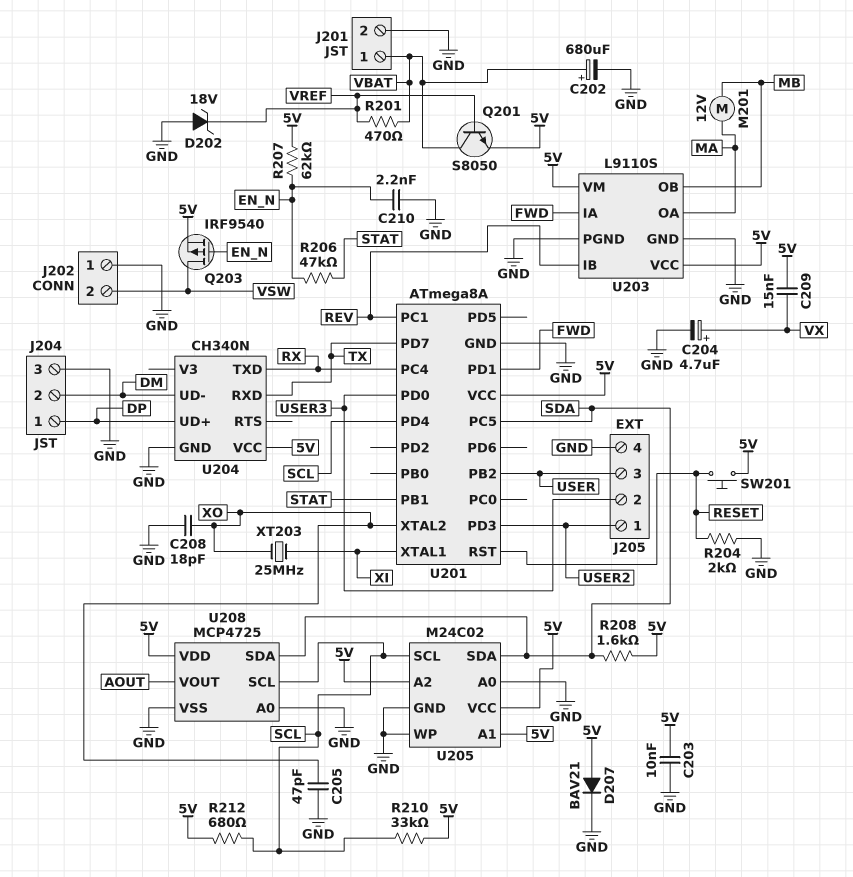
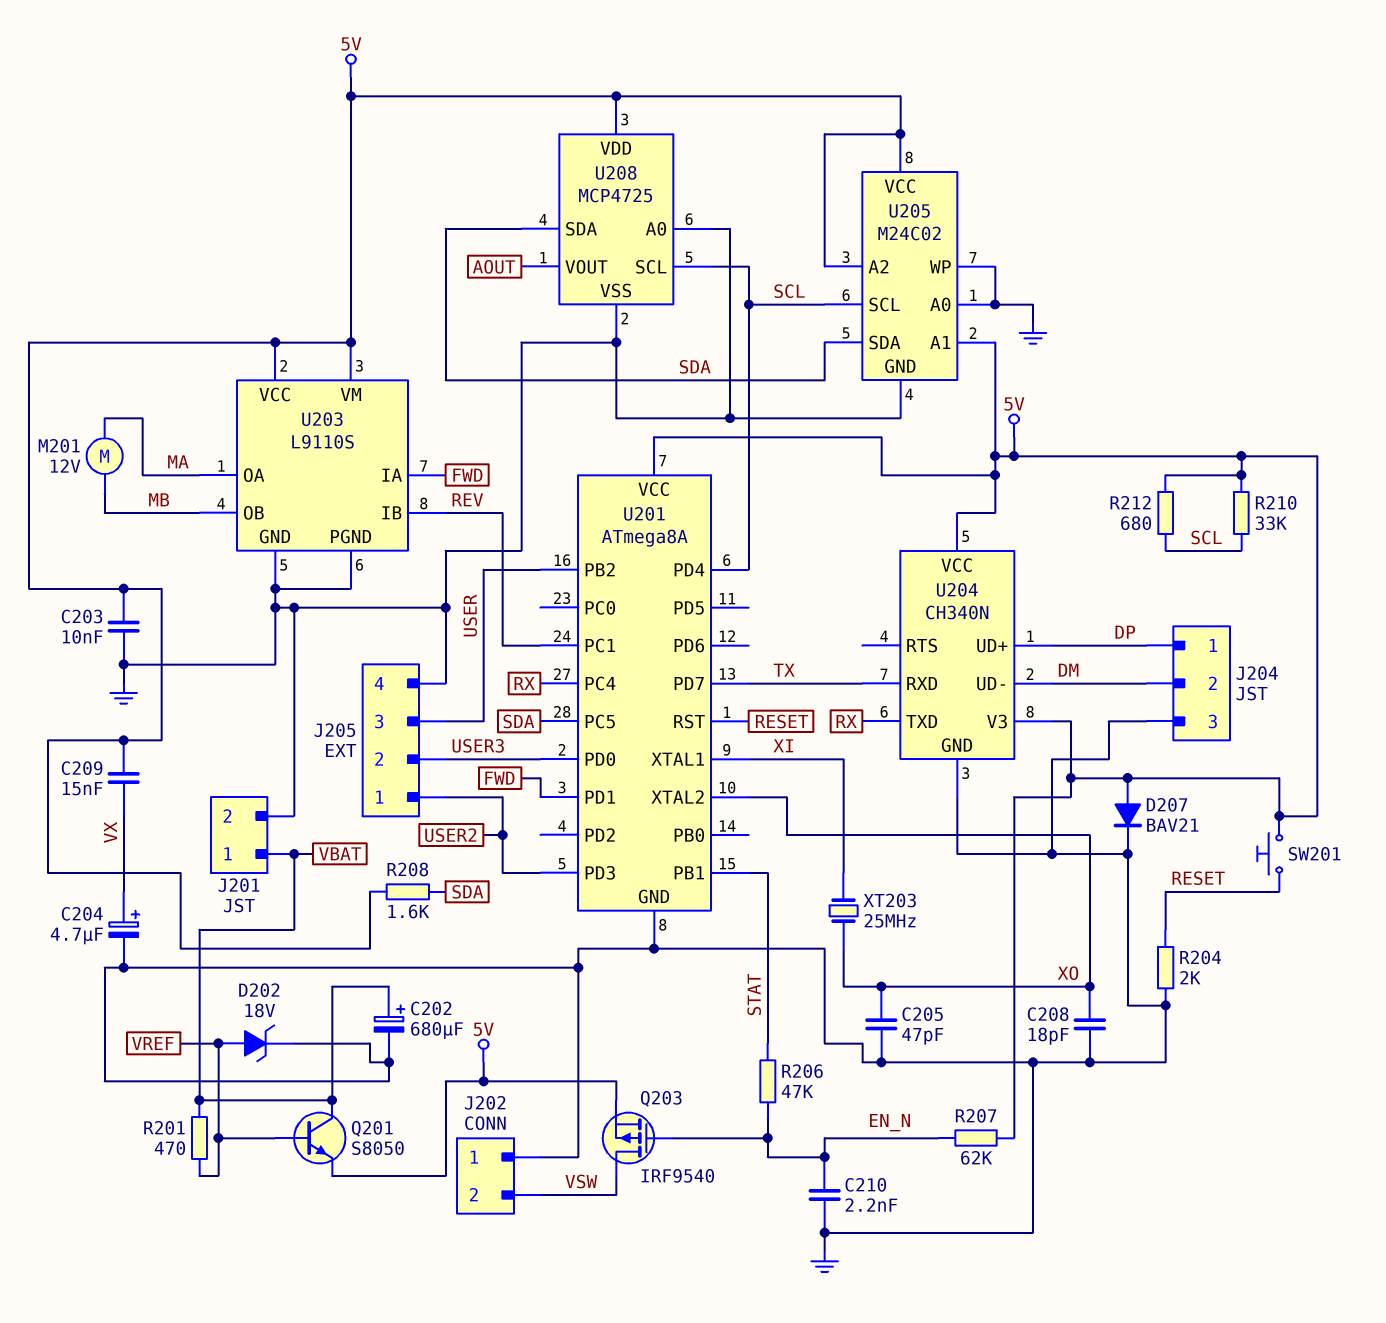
D202: zener 18V (A GND, K VREF) -> zener 18V (A VREF, K GND)
U204 pin V3: none -> 5V

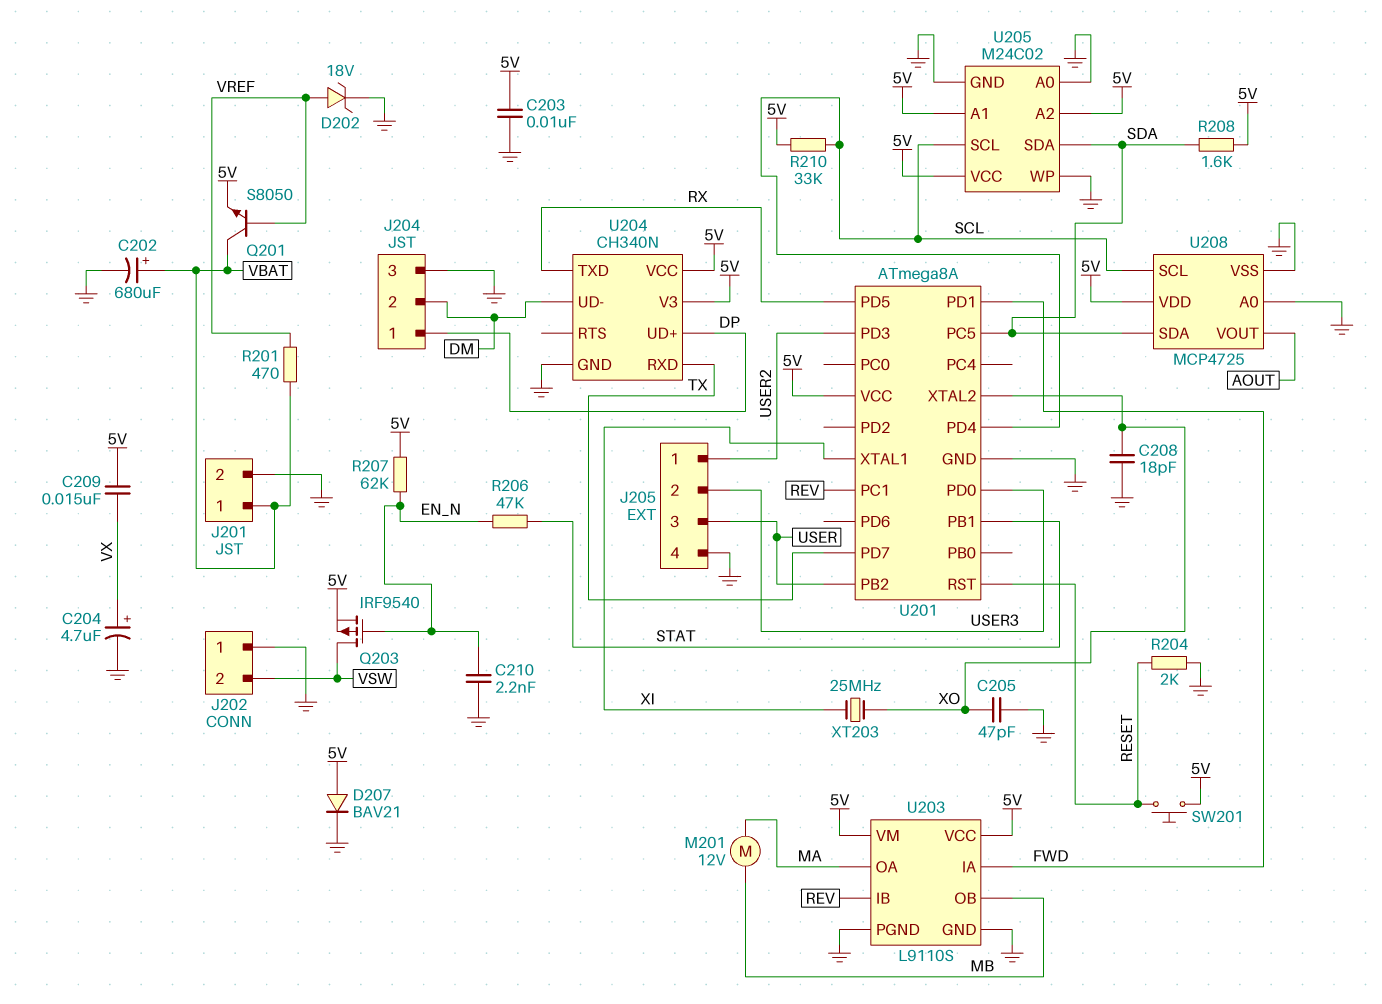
R212: 680 (5V, SCL) -> none
U201 pin PC4: RX -> none
U201 pin PD5: none -> RX

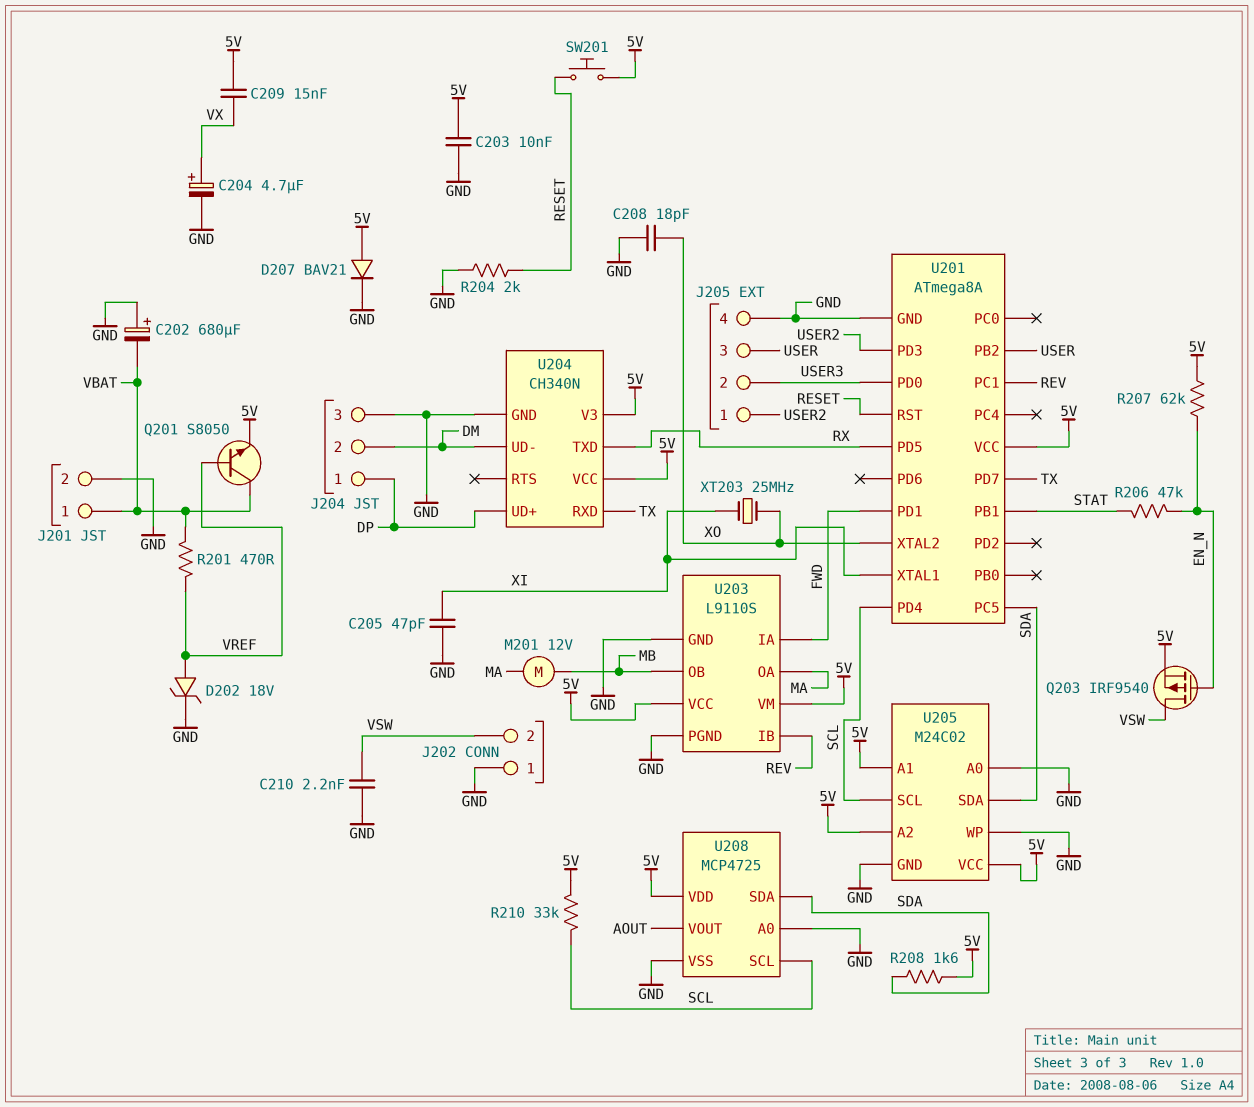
C202: 680uF (plus VBAT, minus GND) -> 680uF (plus GND, minus VBAT)
C205: 47pF (GND, XO) -> 47pF (GND, XI)
C210: 2.2nF (EN_N, GND) -> 2.2nF (GND, VSW)

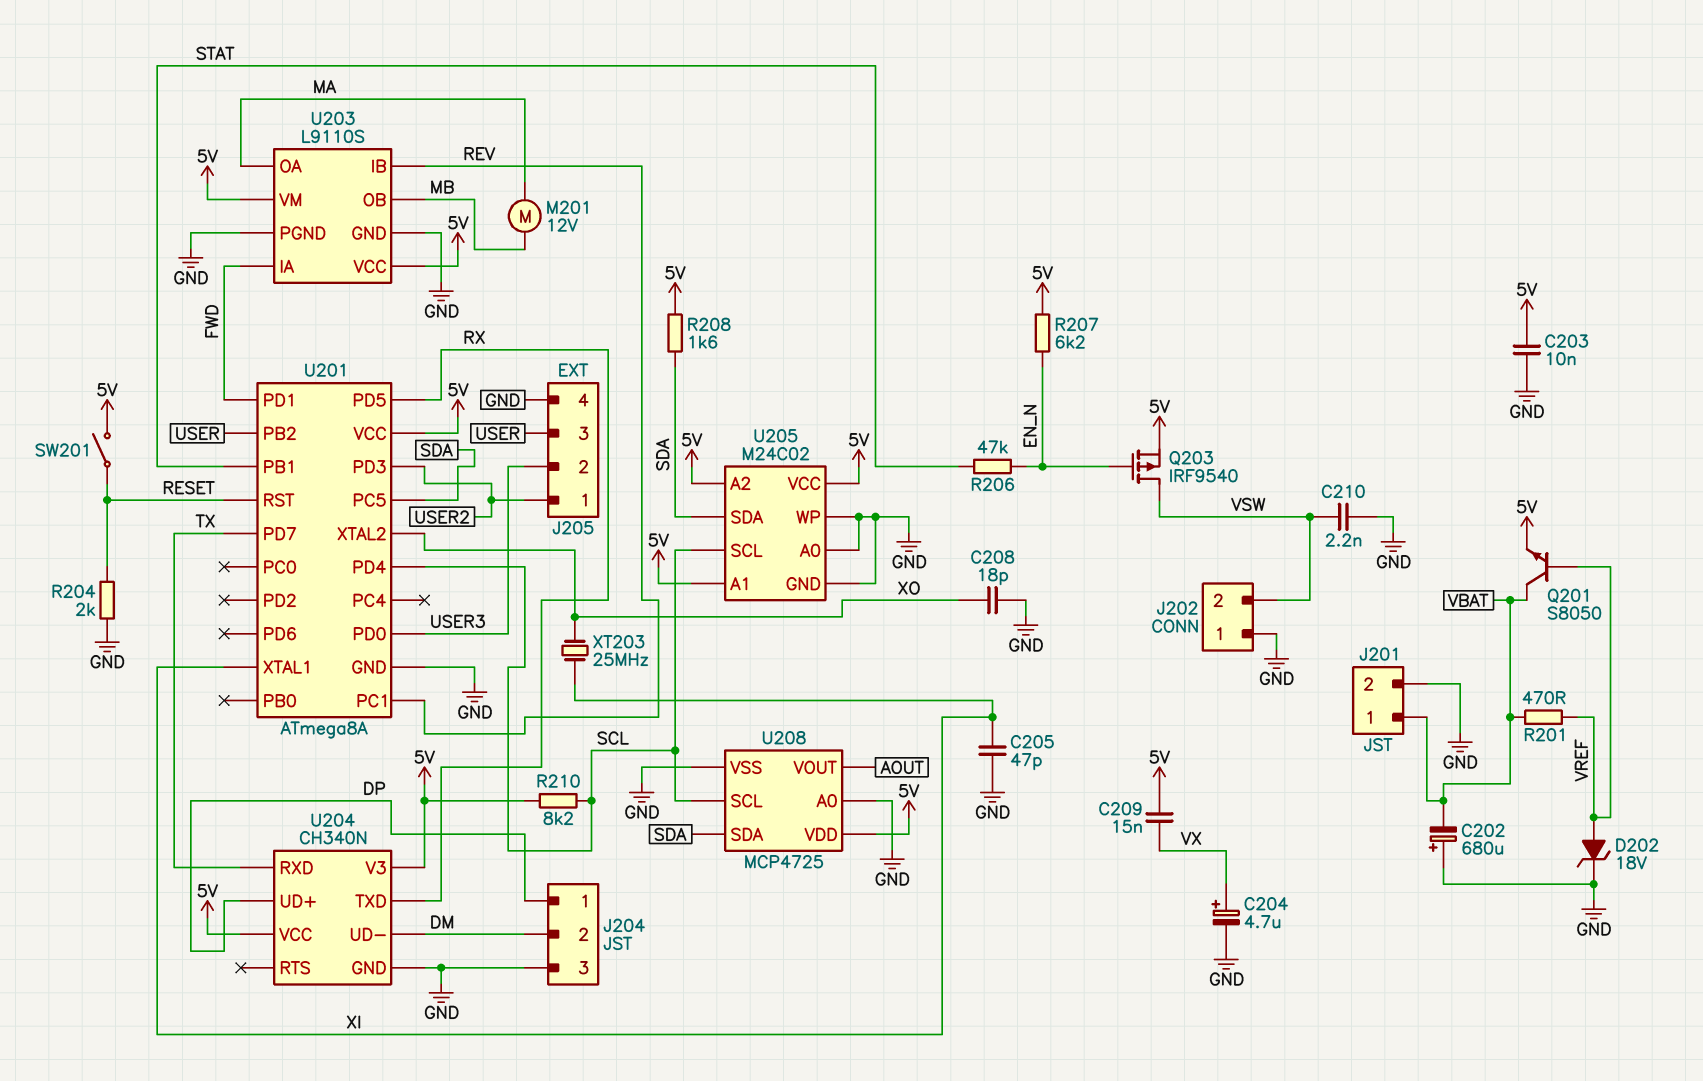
D207: diode BAV21 (A 5V, K GND) -> none
R207: 62k (5V, EN_N) -> 6.2k (5V, EN_N)
R210: 33k (5V, SCL) -> 8.2k (5V, SCL)
SW201: button (5V, RESET) -> switch (5V, RESET)

